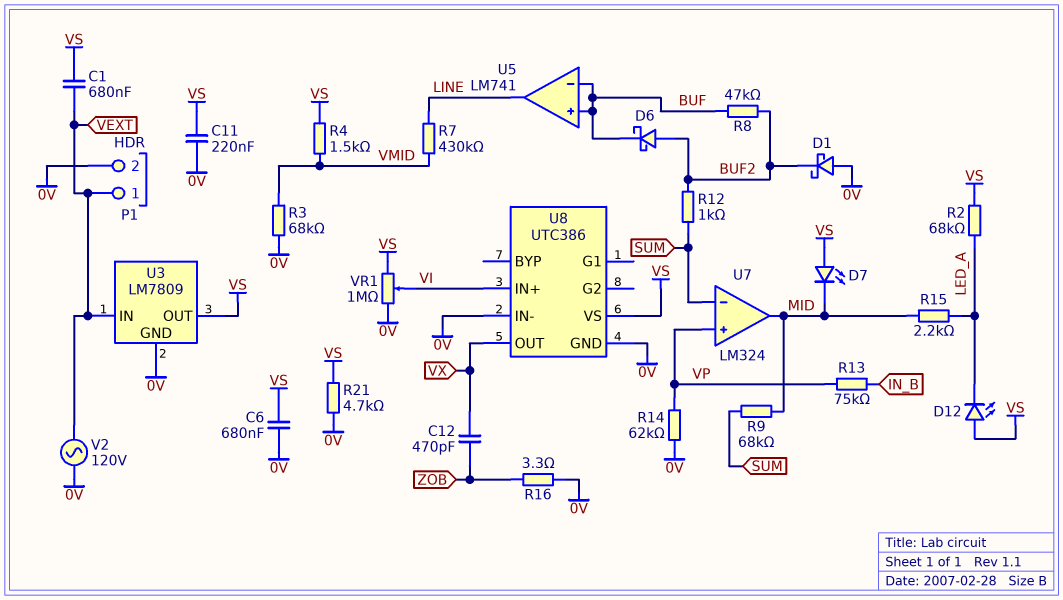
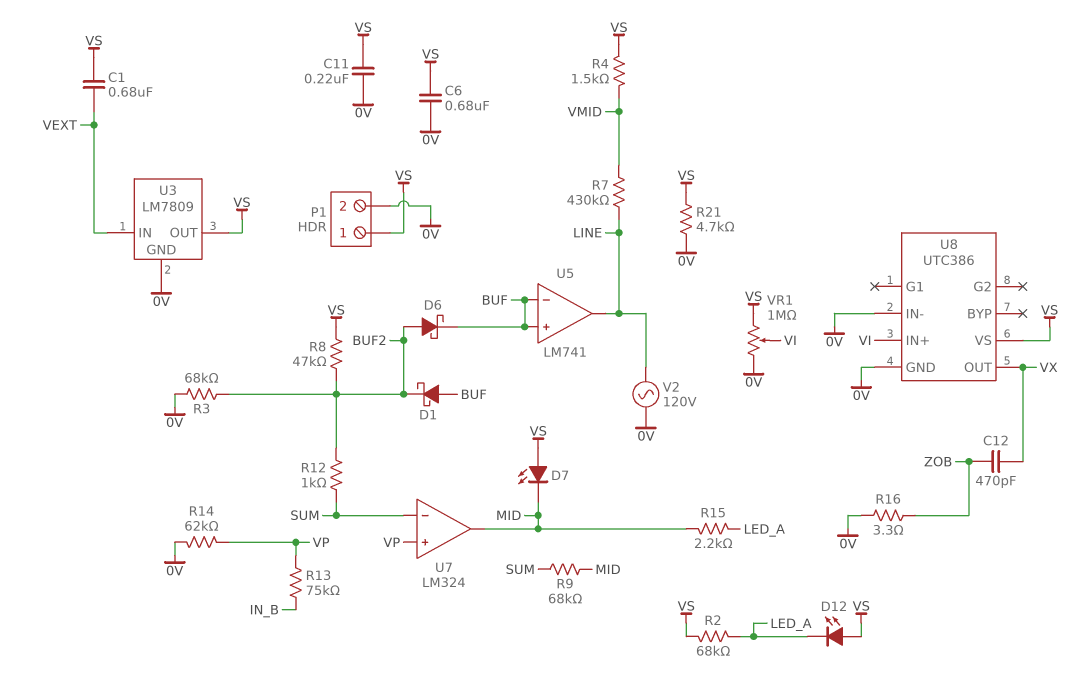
D1: schottky (A 0V, K BUF2) -> schottky (A BUF, K BUF2)
P1 pin 1: VEXT -> VS
R3: 68k (0V, VMID) -> 68k (0V, BUF2)
R8: 47k (BUF, BUF2) -> 47k (BUF2, VS)
V2: AC 120V (0V, VEXT) -> AC 120V (0V, LINE)

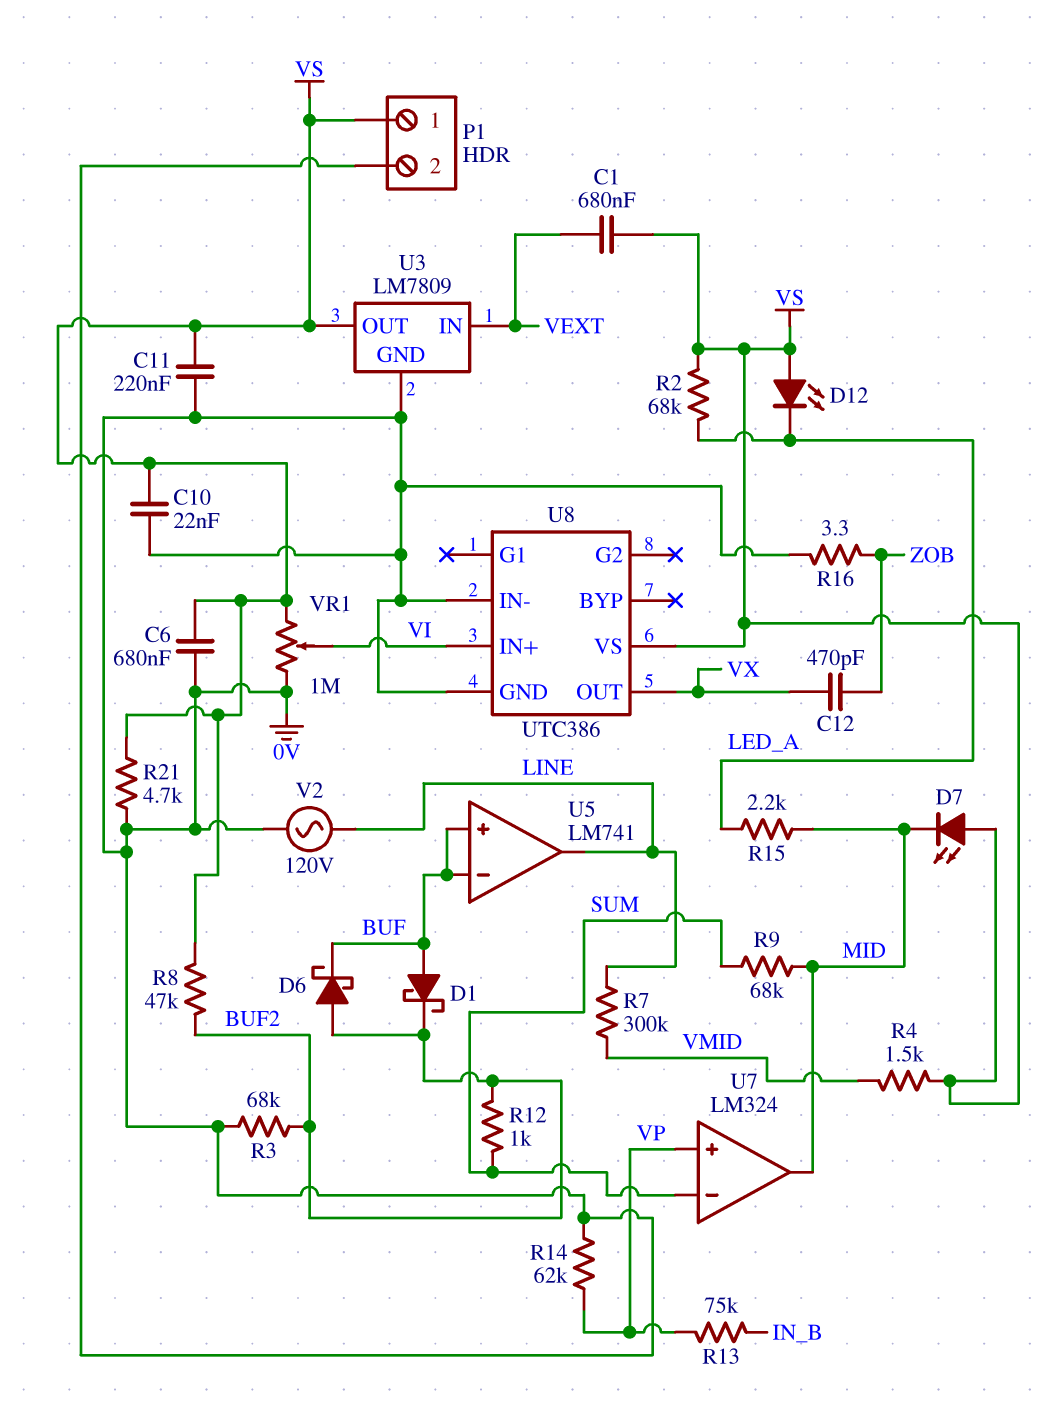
C10: none -> 22nF (0V, VS)
R7: 430k (LINE, VMID) -> 300k (LINE, VMID)

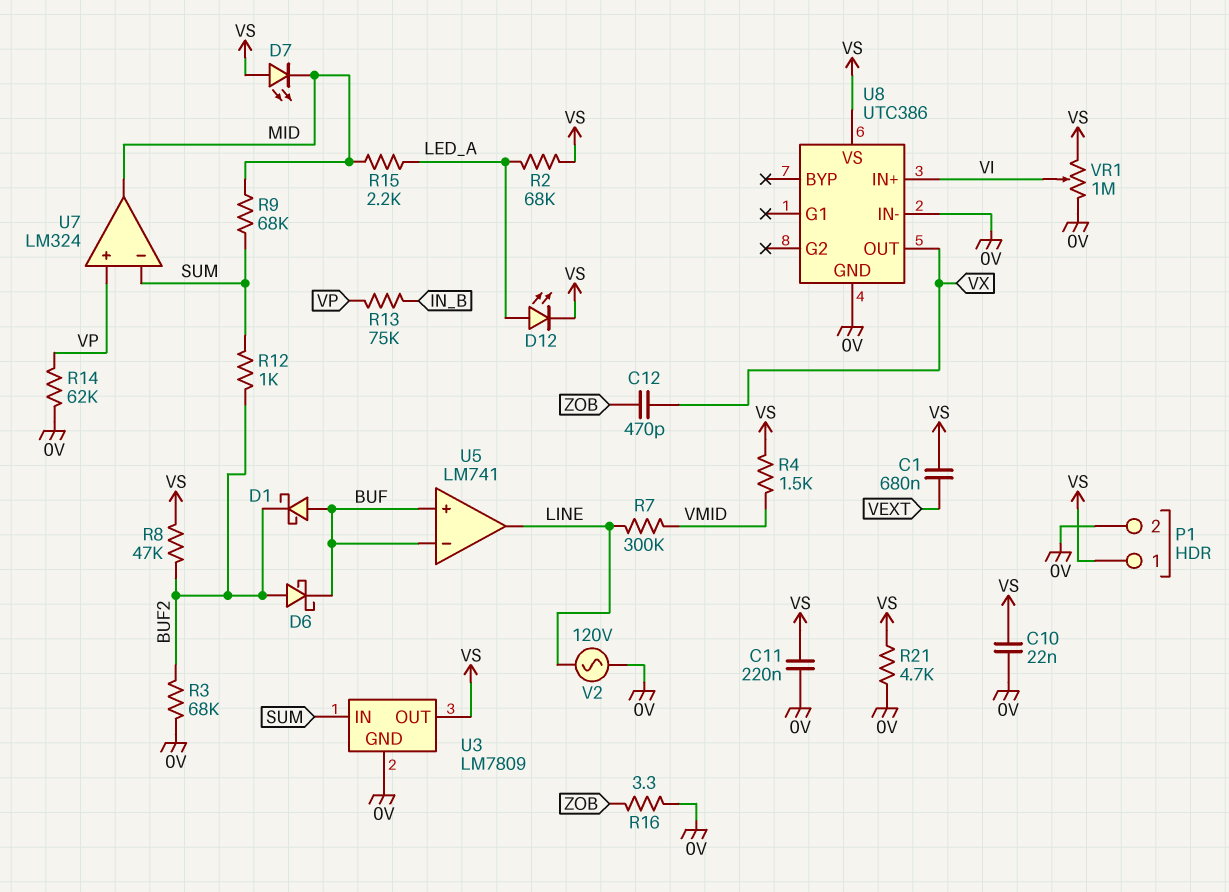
C6: 680nF (0V, VS) -> none
D12: LED (A VS, K LED_A) -> LED (A LED_A, K VS)
U3 pin IN: VEXT -> SUM

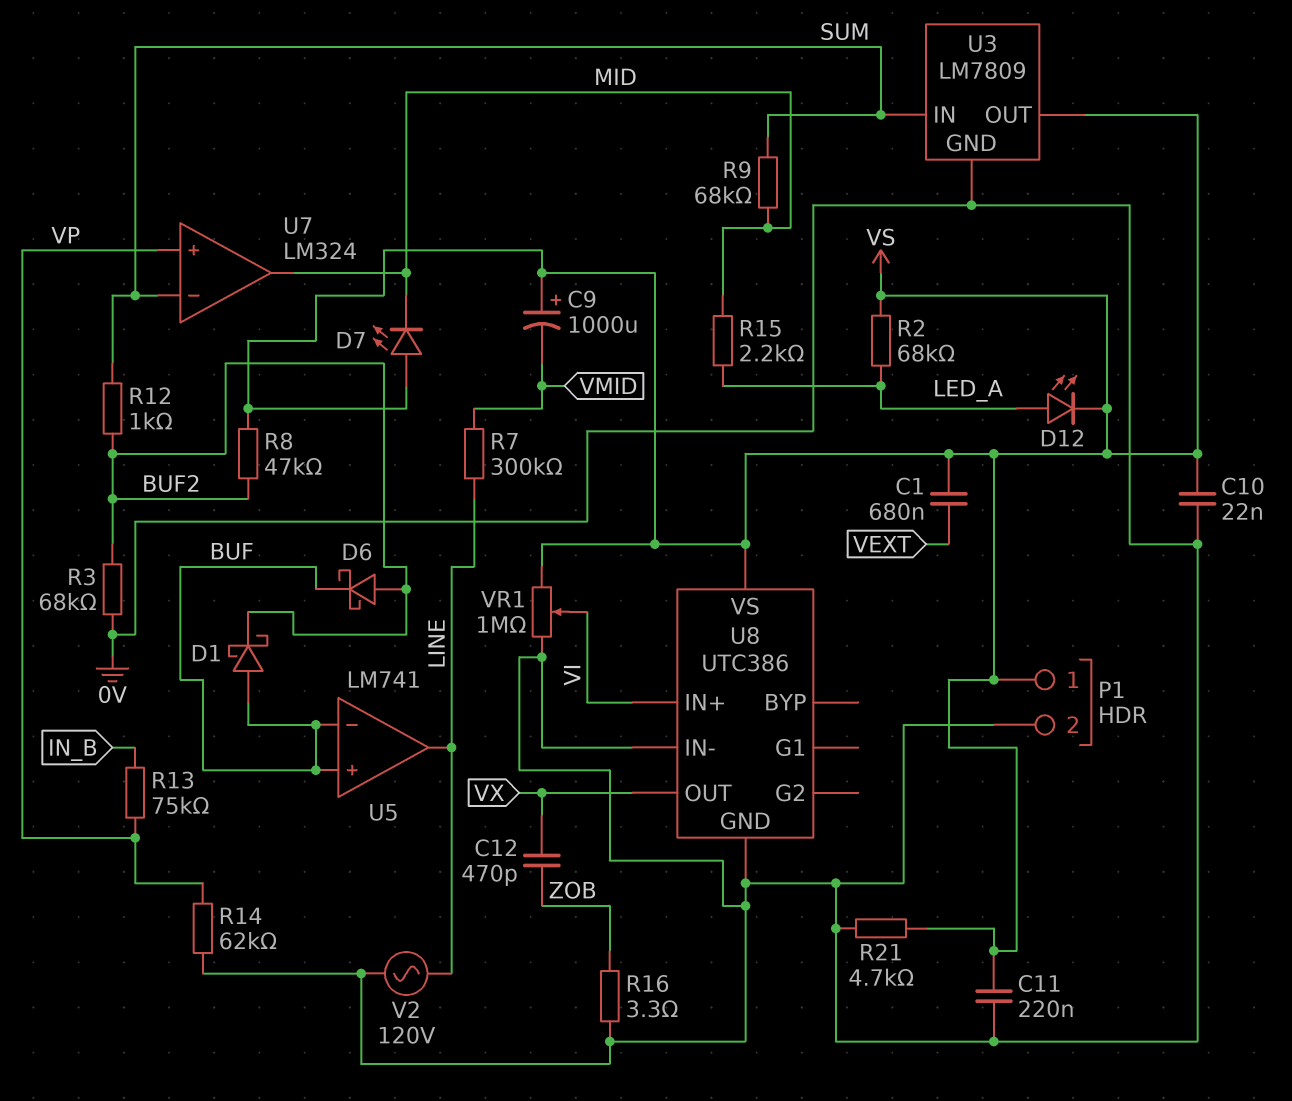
C9: none -> 1000uF (plus VS, minus VMID)
R4: 1.5k (VMID, VS) -> none

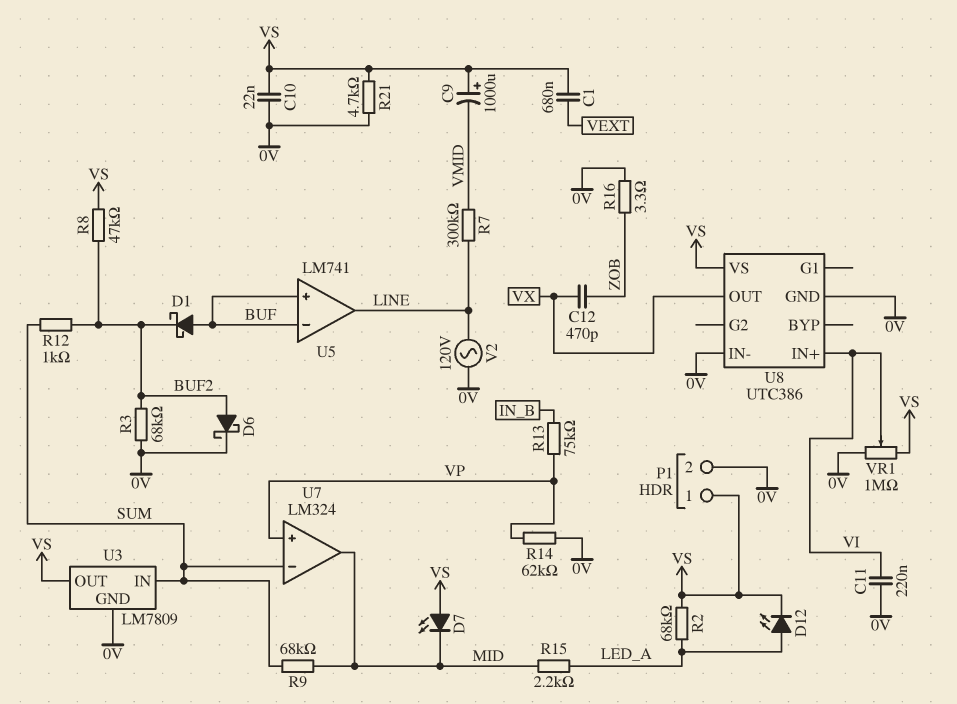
C11: 220nF (0V, VS) -> 220nF (0V, VI)
D6: schottky (A BUF2, K BUF) -> schottky (A BUF2, K 0V)

